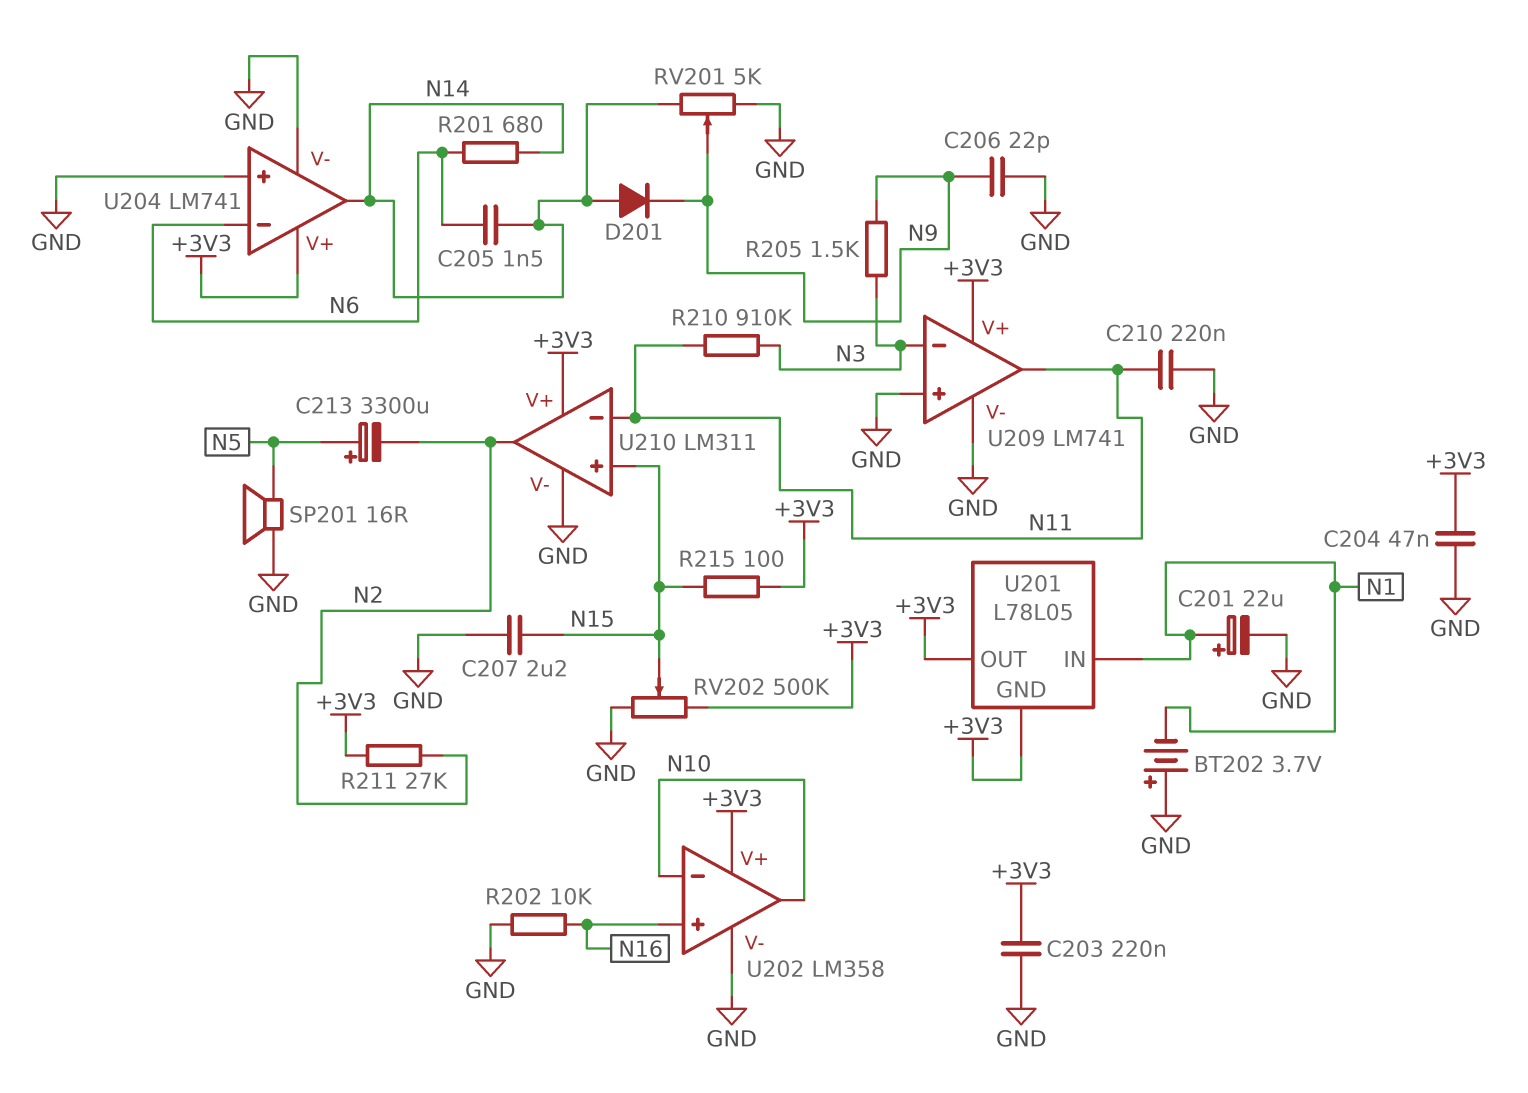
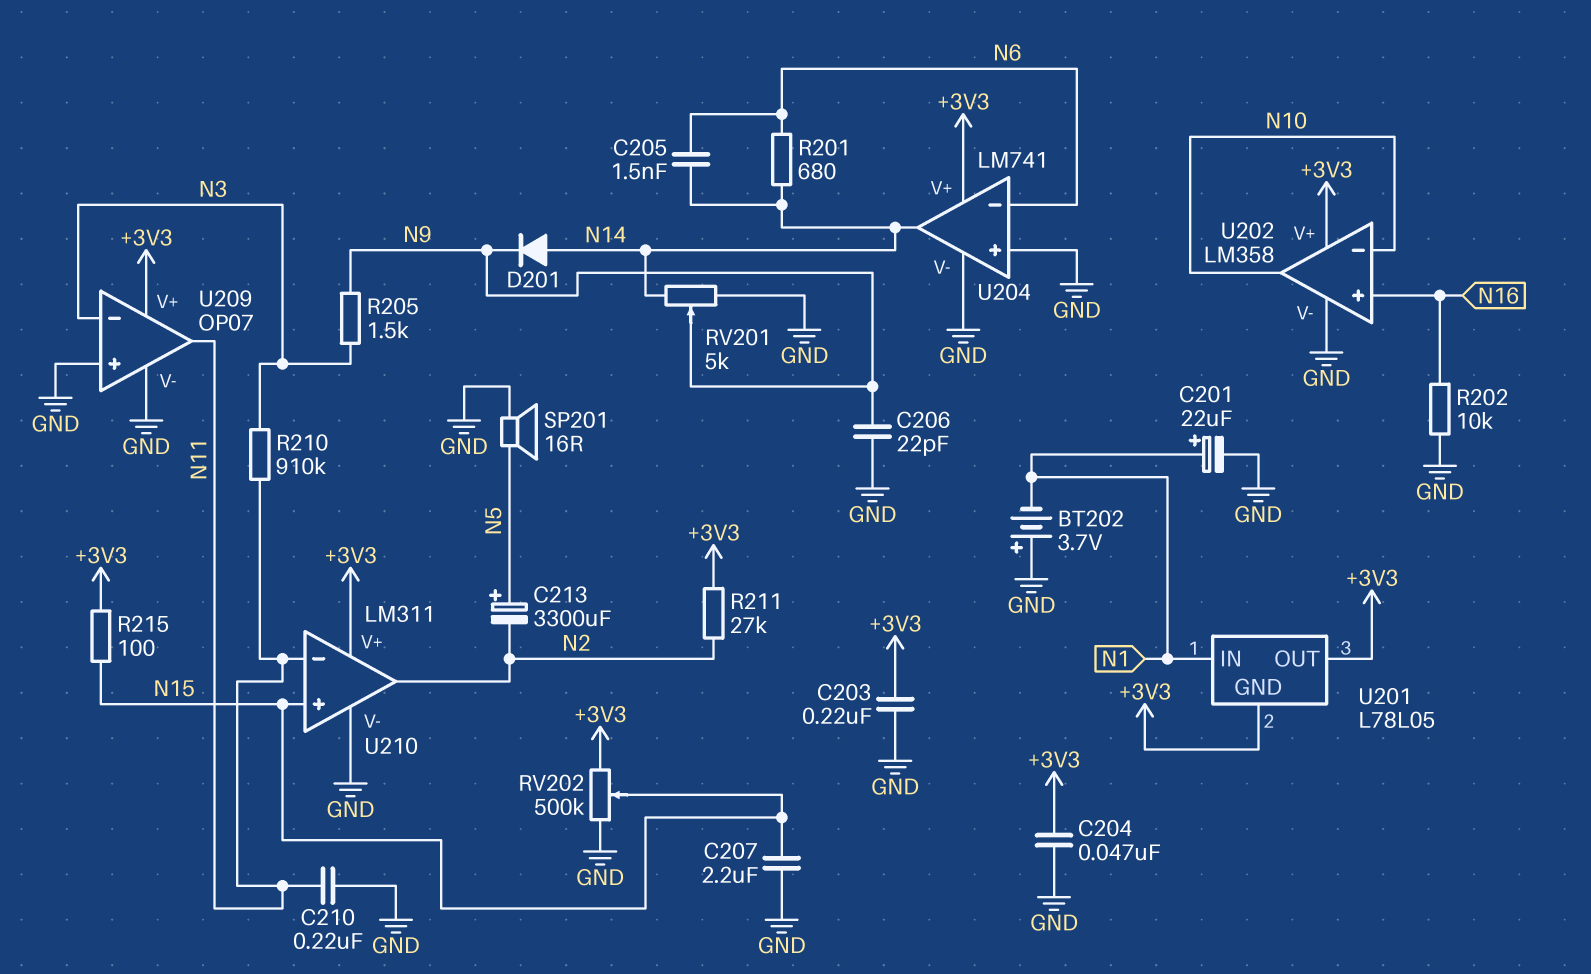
U209: LM741 -> OP07

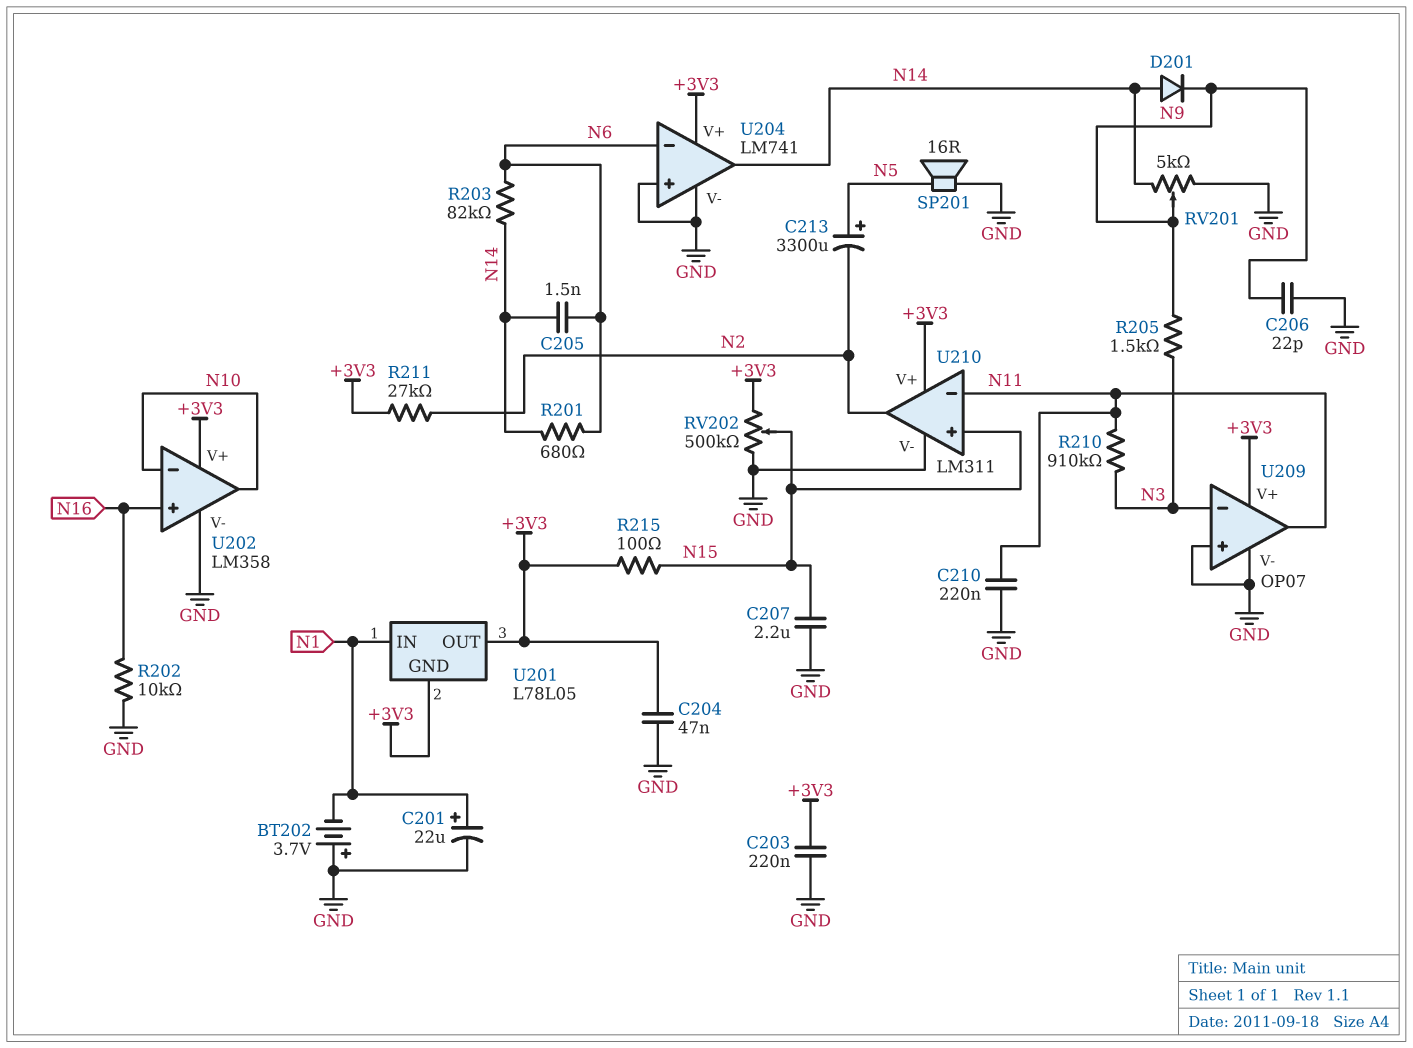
R203: none -> 82k (N6, N14)

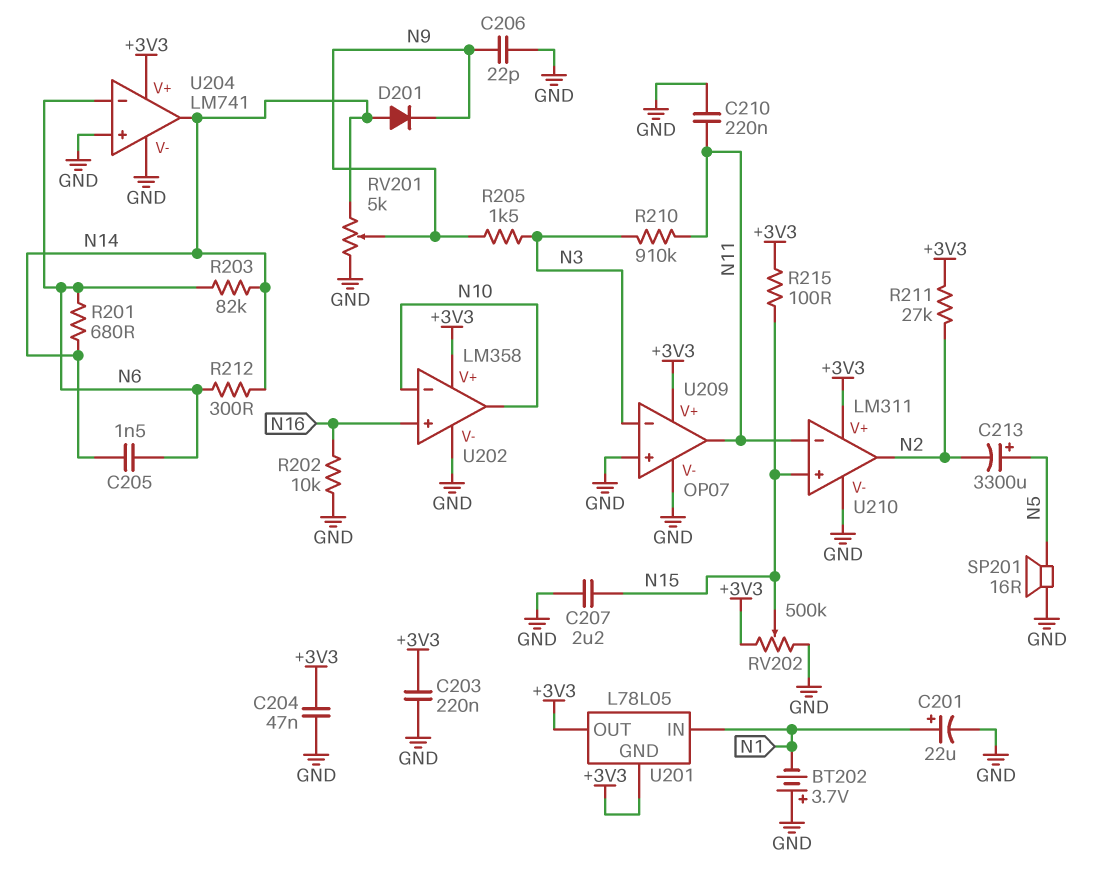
R212: none -> 300 (N6, N14)

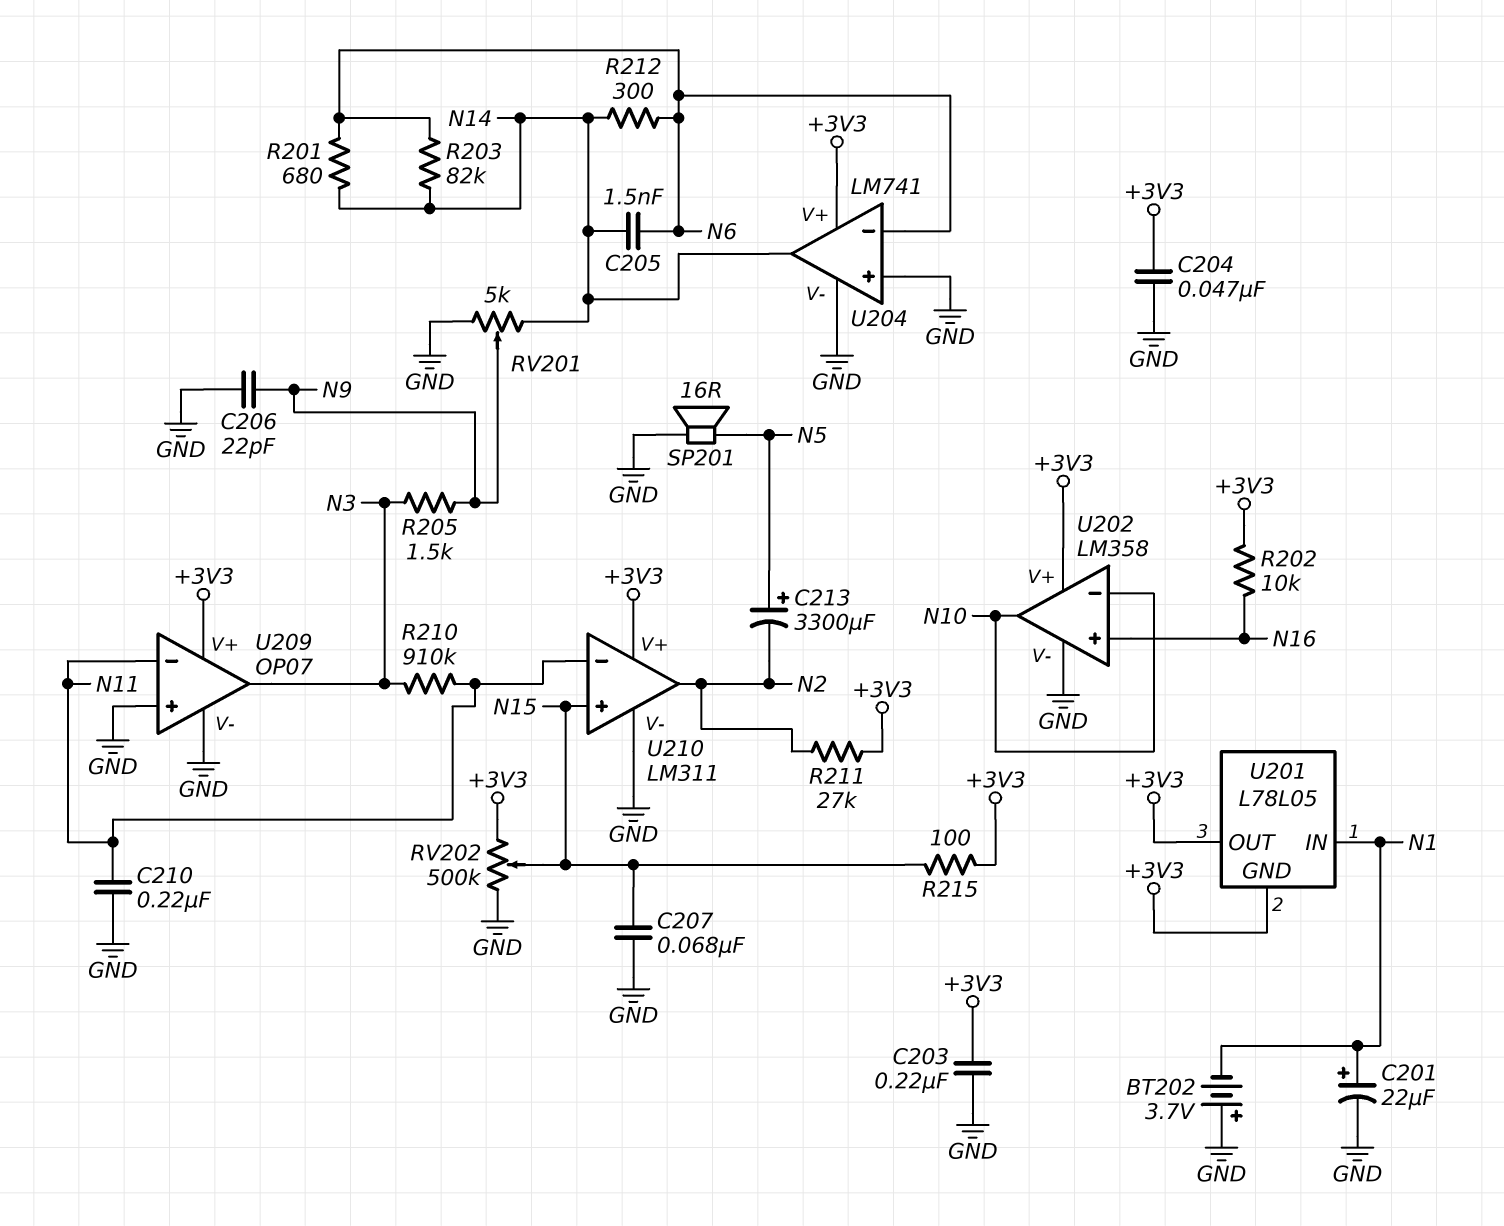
C207: 2.2uF (GND, N15) -> 68nF (GND, N15)
D201: diode (A N14, K N9) -> none
R202: 10k (GND, N16) -> 10k (+3V3, N16)
U209 pin in-: N3 -> N11
U209 pin out: N11 -> N3

